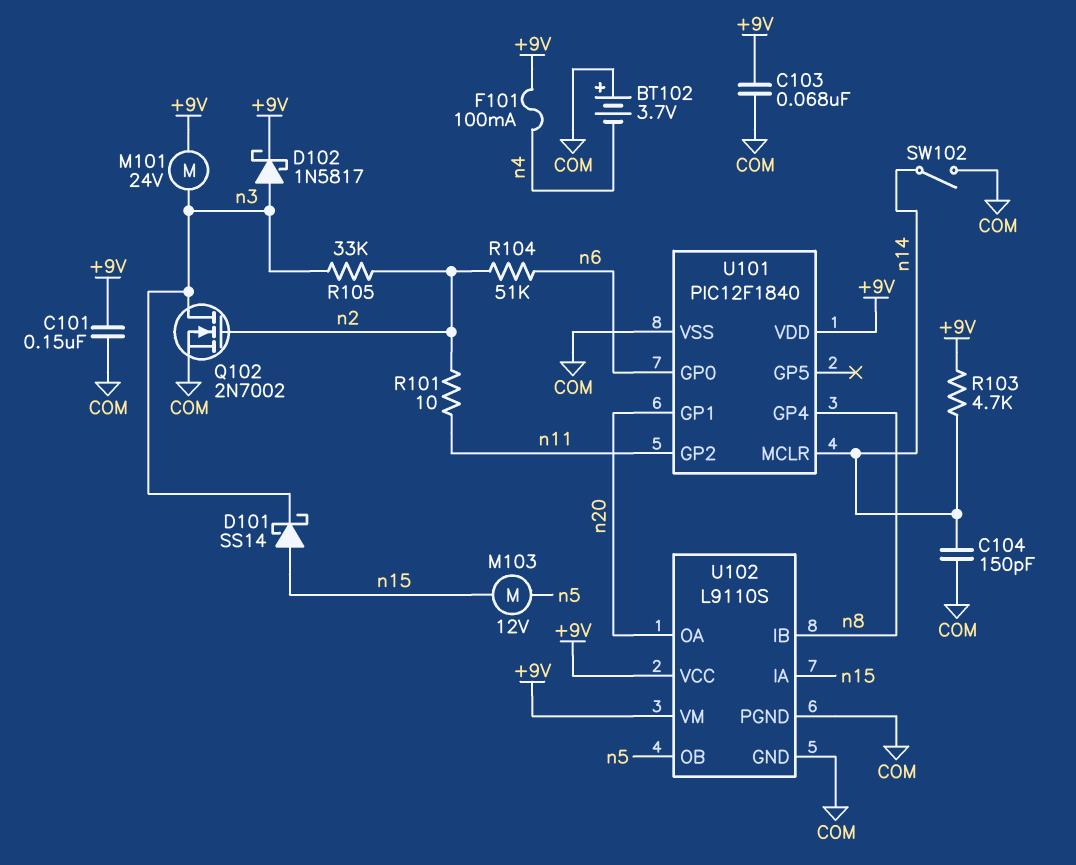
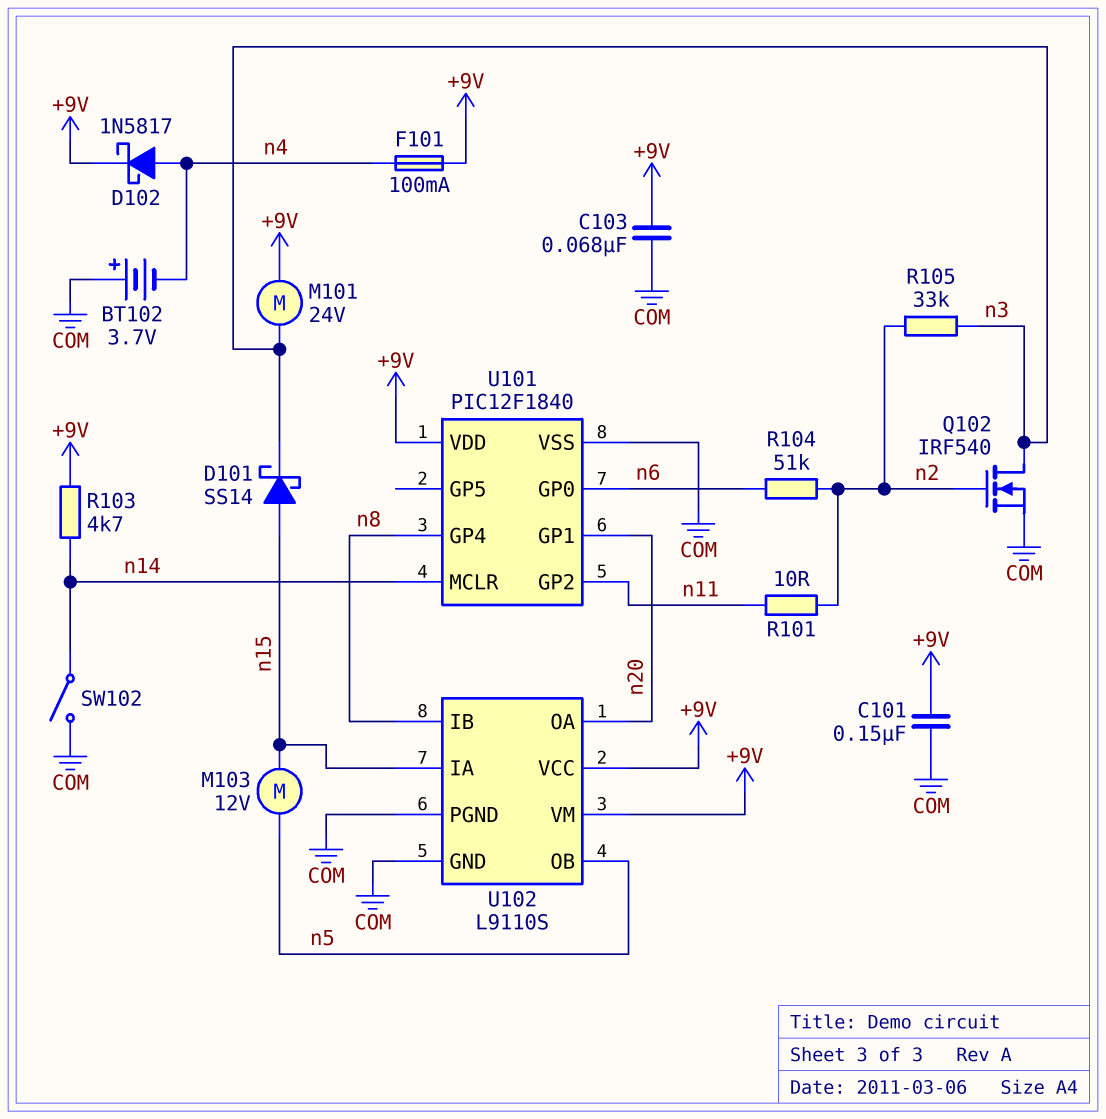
C104: 150pF (COM, n14) -> none
D102: schottky 1N5817 (A n3, K +9V) -> schottky 1N5817 (A n4, K +9V)
Q102: NMOS 2N7002 (G n2, D n3, S COM) -> NMOS IRF540 (G n2, D n3, S COM)

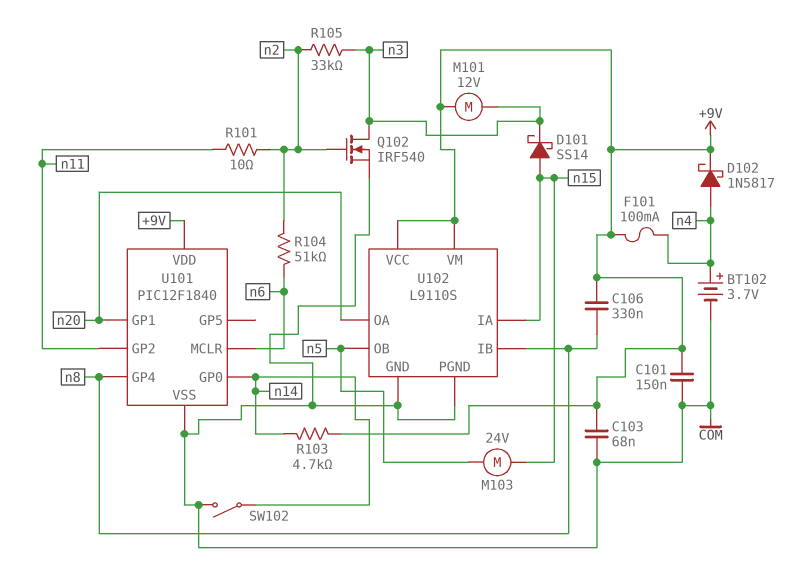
BT102: 3.7V (plus COM, minus n4) -> 3.7V (plus n4, minus COM)
C106: none -> 330nF (+9V, n8)
M101: motor 24V (+9V, n3) -> motor 12V (+9V, n3)
M103: motor 12V (n5, n15) -> motor 24V (n5, n15)
U101 pin GP0: n6 -> n14
U101 pin MCLR: n14 -> n6

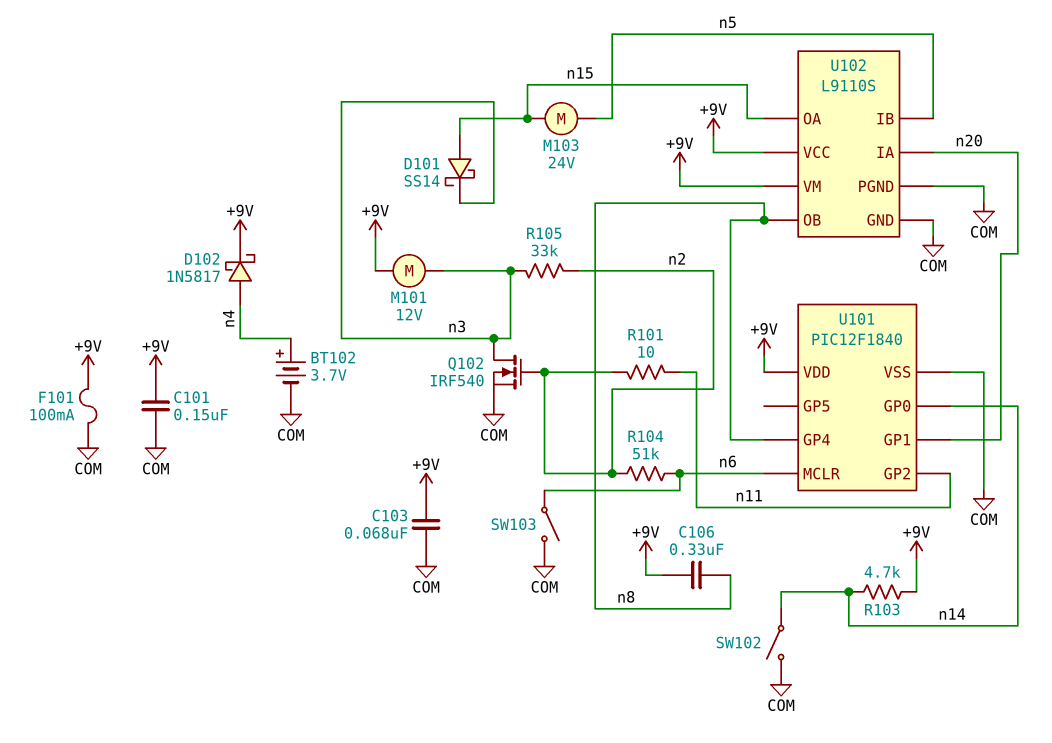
F101: 100mA (+9V, n4) -> 100mA (+9V, COM)
SW103: none -> switch (COM, n6)
U102 pin IA: n15 -> n20
U102 pin IB: n8 -> n5
U102 pin OA: n20 -> n15
U102 pin OB: n5 -> n8

